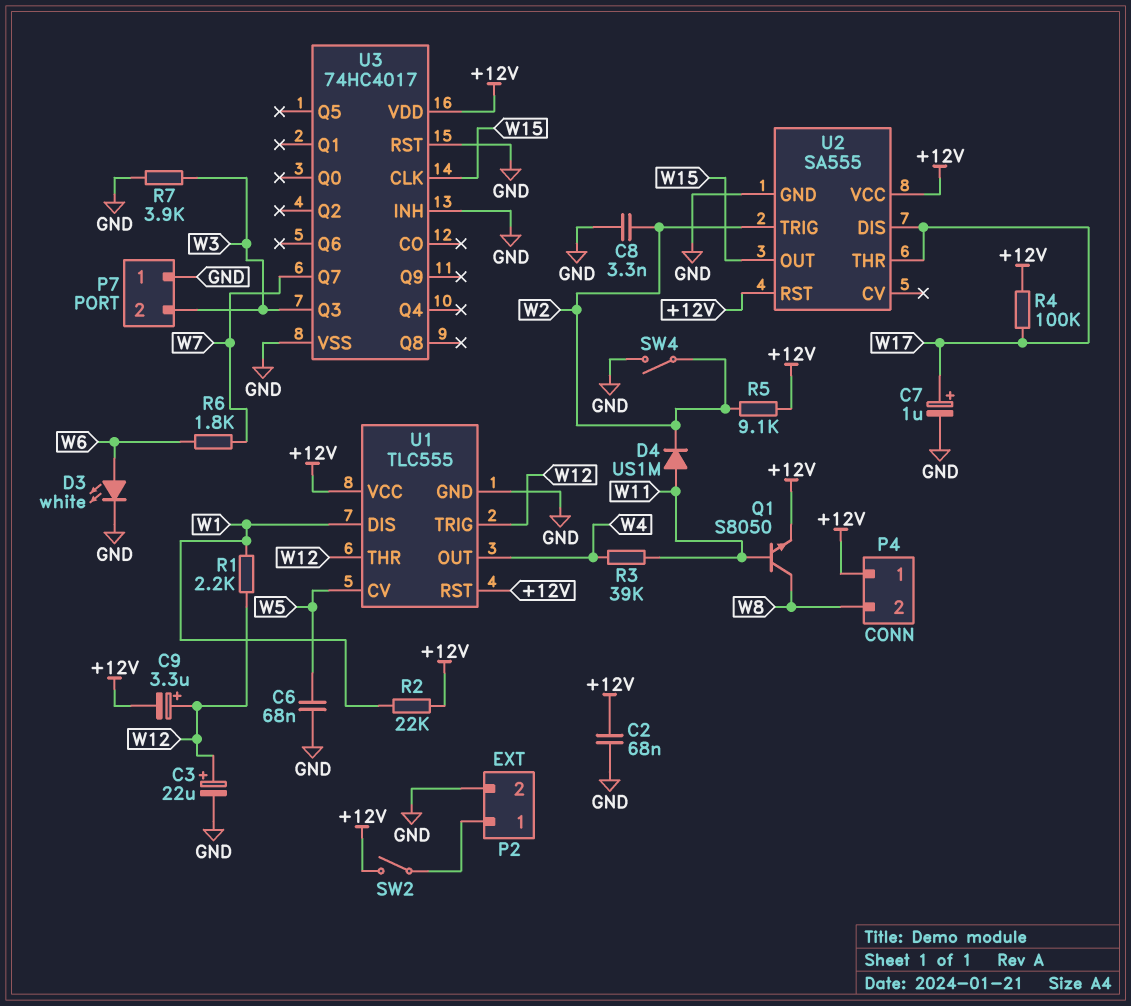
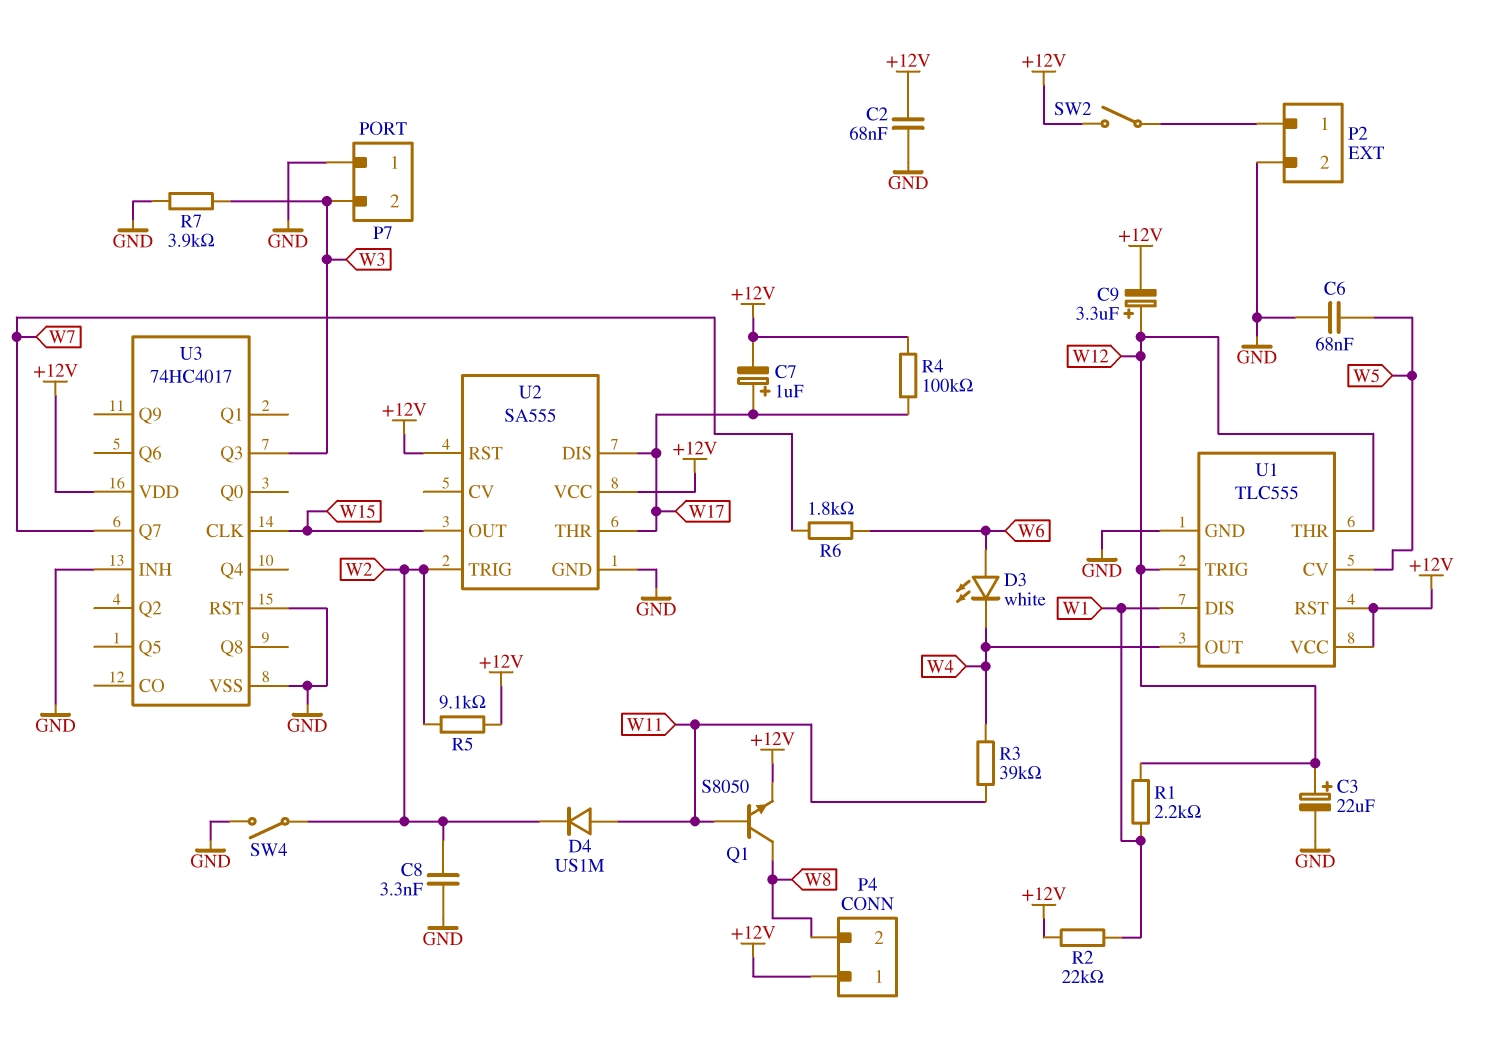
C7: 1uF (plus W17, minus GND) -> 1uF (plus W17, minus +12V)
D3: LED white (A W6, K GND) -> LED white (A W6, K W4)

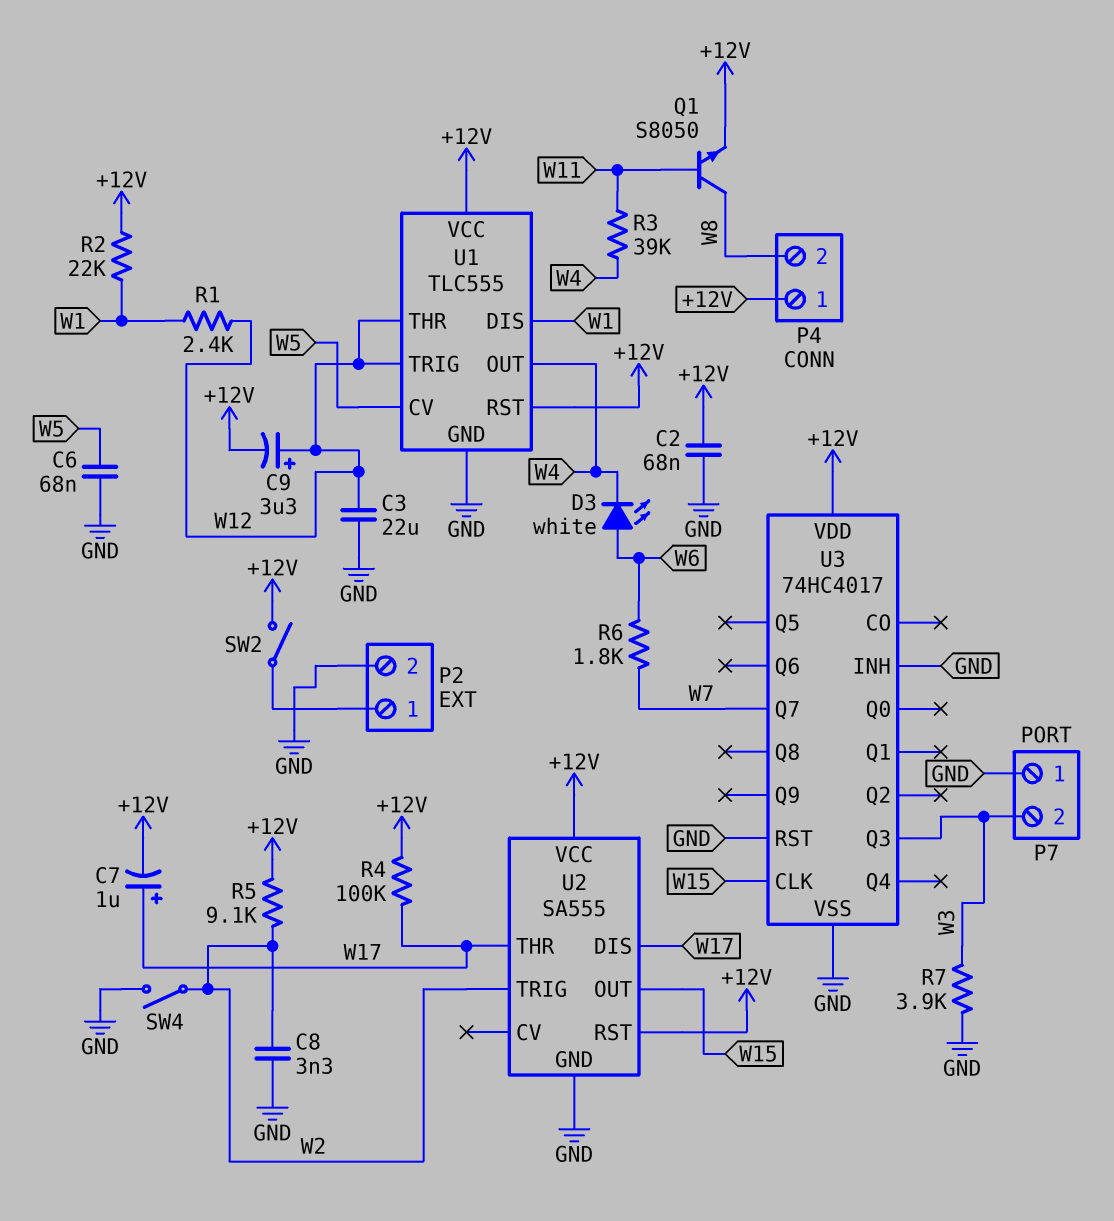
C3: 22uF (plus W12, minus GND) -> 22uF (GND, W12)
D4: diode US1M (A W11, K W2) -> none
R1: 2.2k (W1, W12) -> 2.4k (W1, W12)

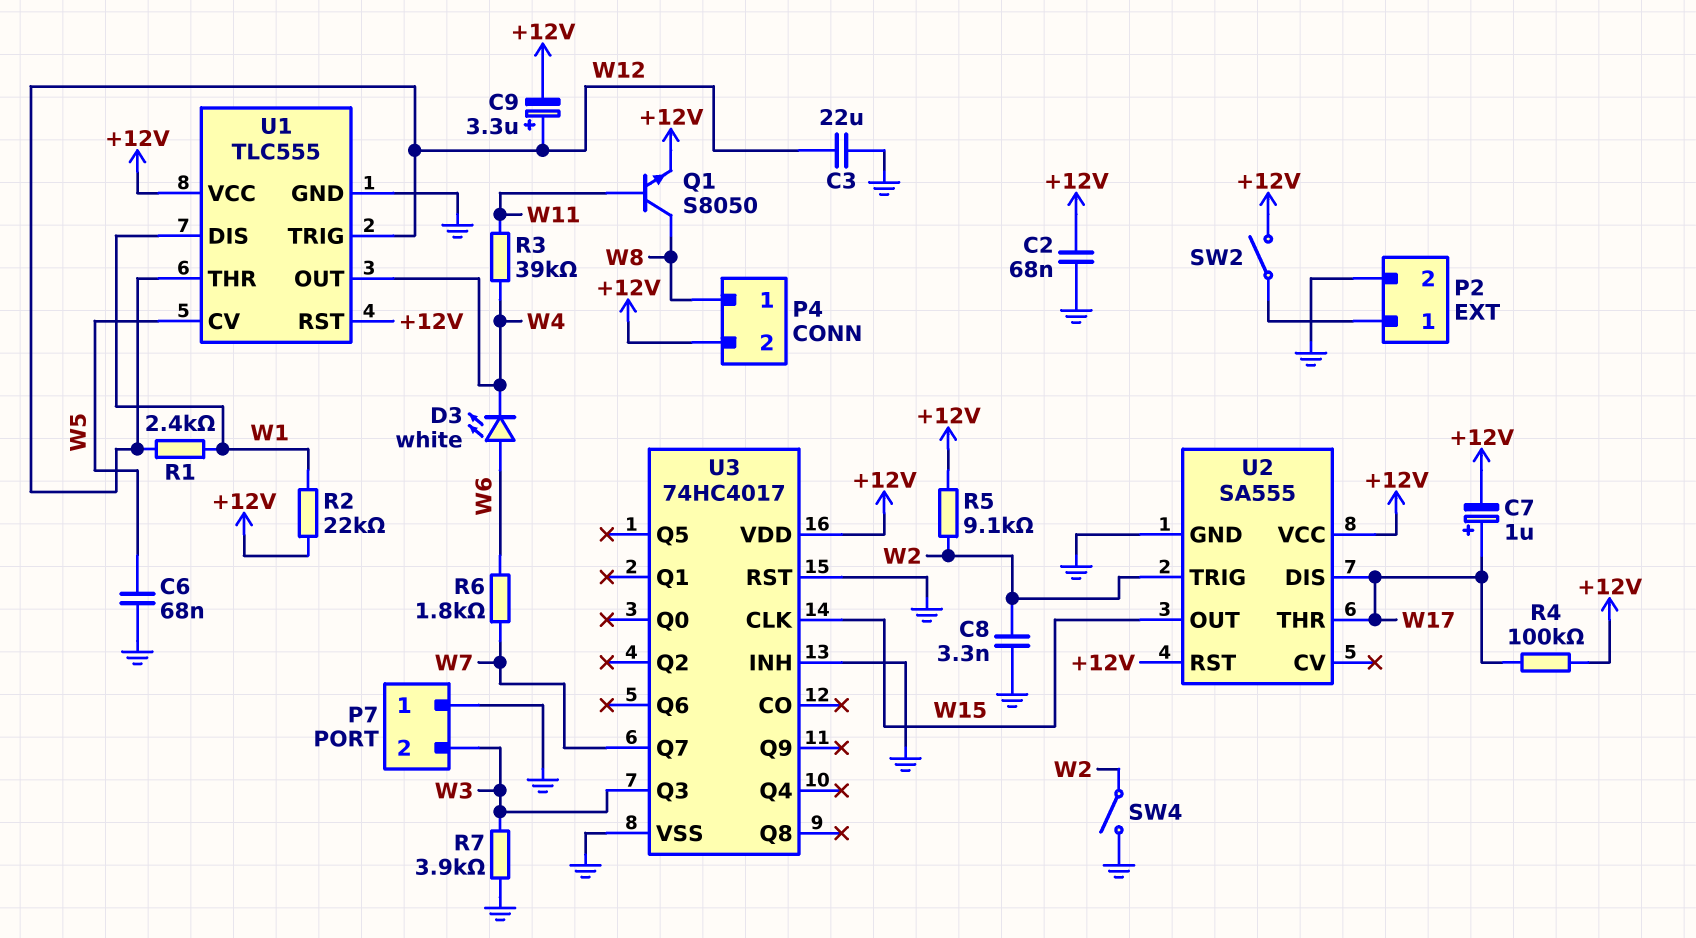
P4 pin 1: +12V -> W8
P4 pin 2: W8 -> +12V

